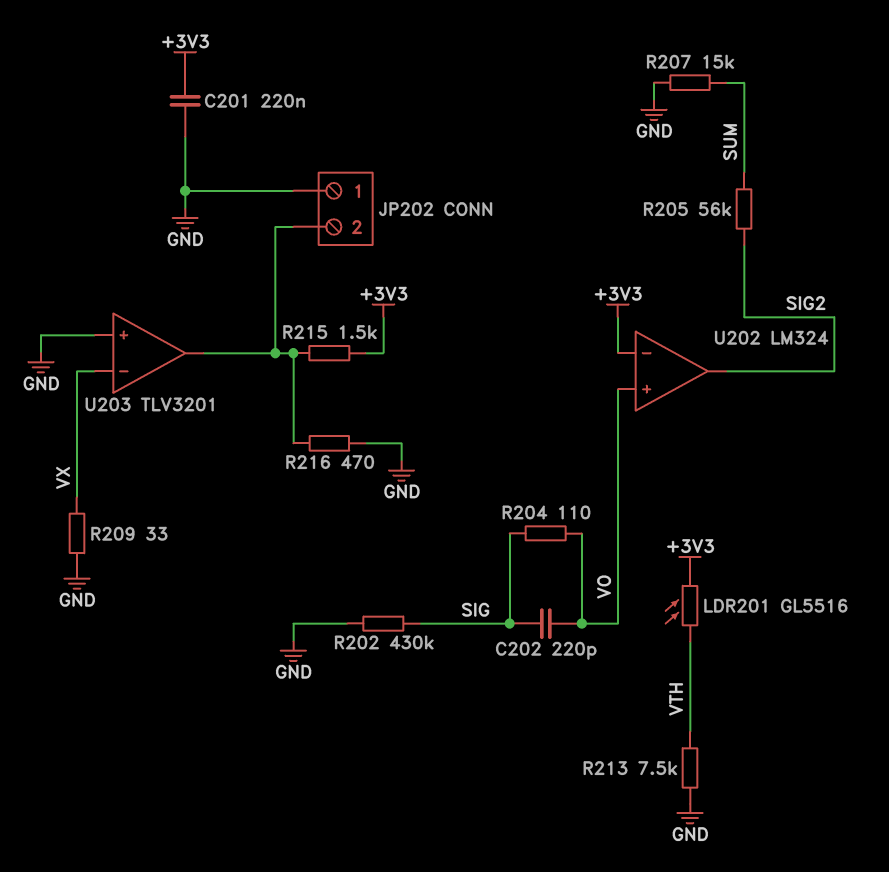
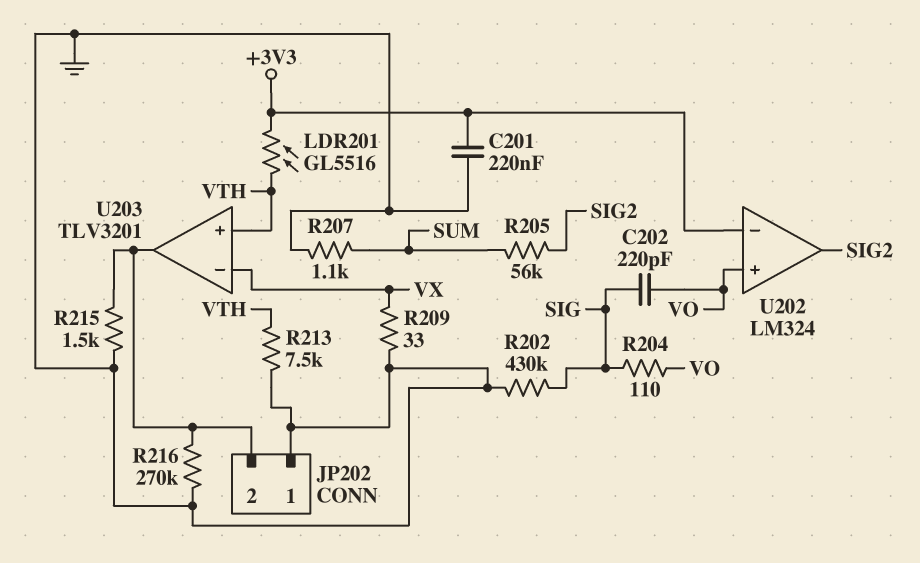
R207: 15k (GND, SUM) -> 1.1k (GND, SUM)
R215: 1.5k (+3V3, JP202/2) -> 1.5k (GND, JP202/2)
R216: 470 (GND, JP202/2) -> 270k (GND, JP202/2)
U203 pin in+: GND -> VTH

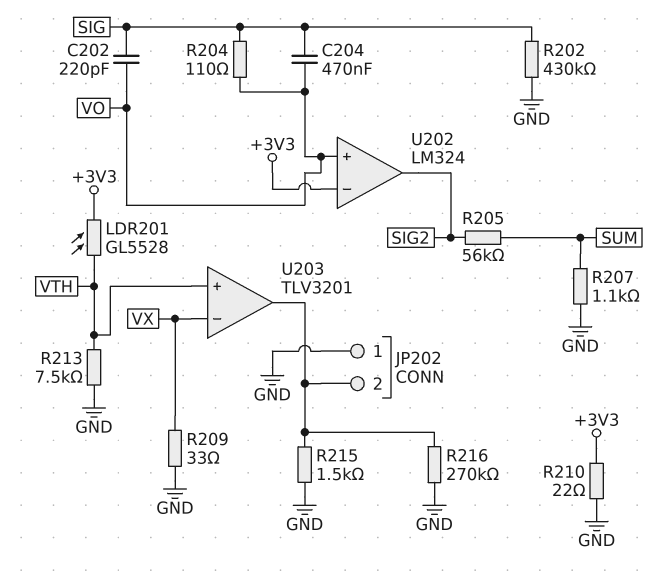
C201: 220nF (+3V3, GND) -> none
C204: none -> 470nF (SIG, VO)
LDR201: GL5516 (+3V3, VTH) -> GL5528 (+3V3, VTH)
R210: none -> 22 (+3V3, GND)

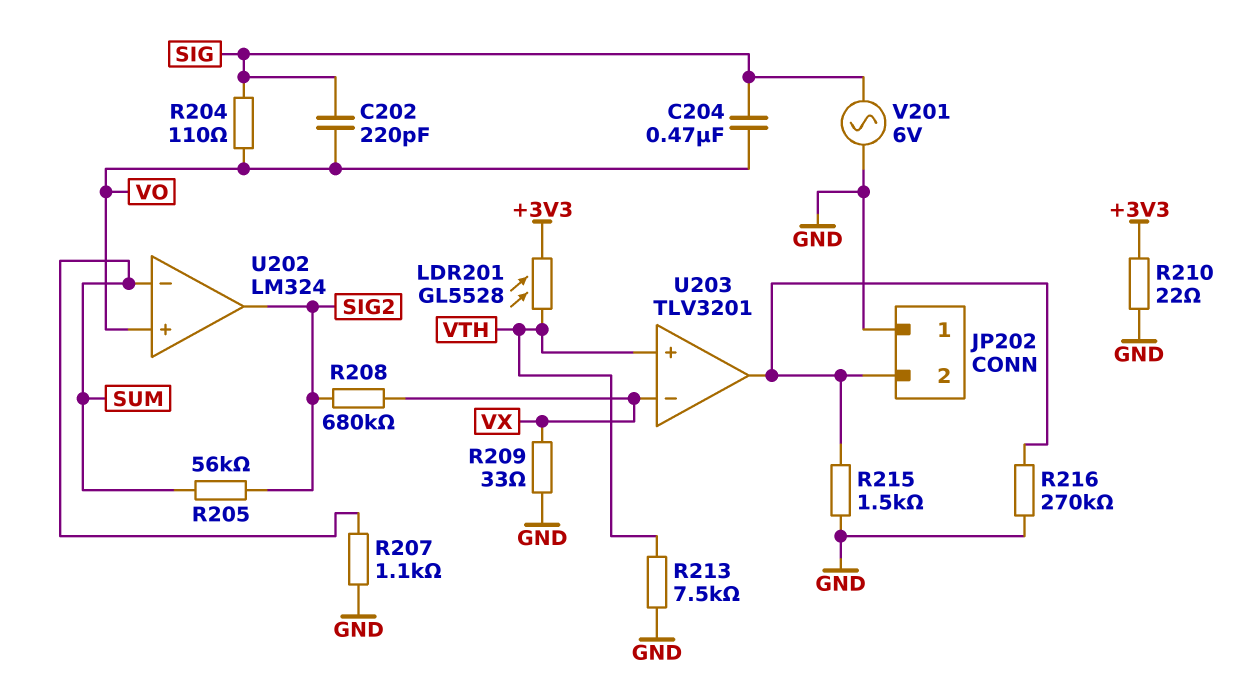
R202: 430k (GND, SIG) -> none
R208: none -> 680k (SIG2, VX)
U202 pin in-: +3V3 -> SUM
V201: none -> AC 6V (GND, SIG)

